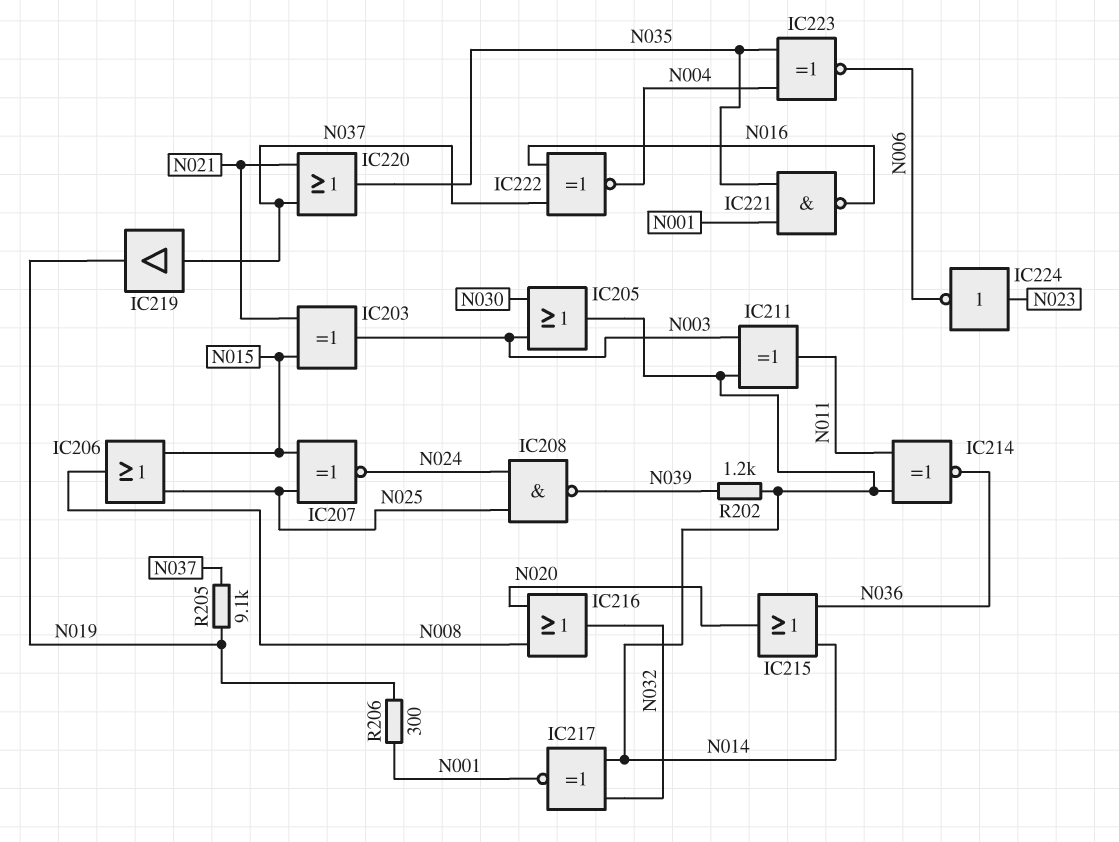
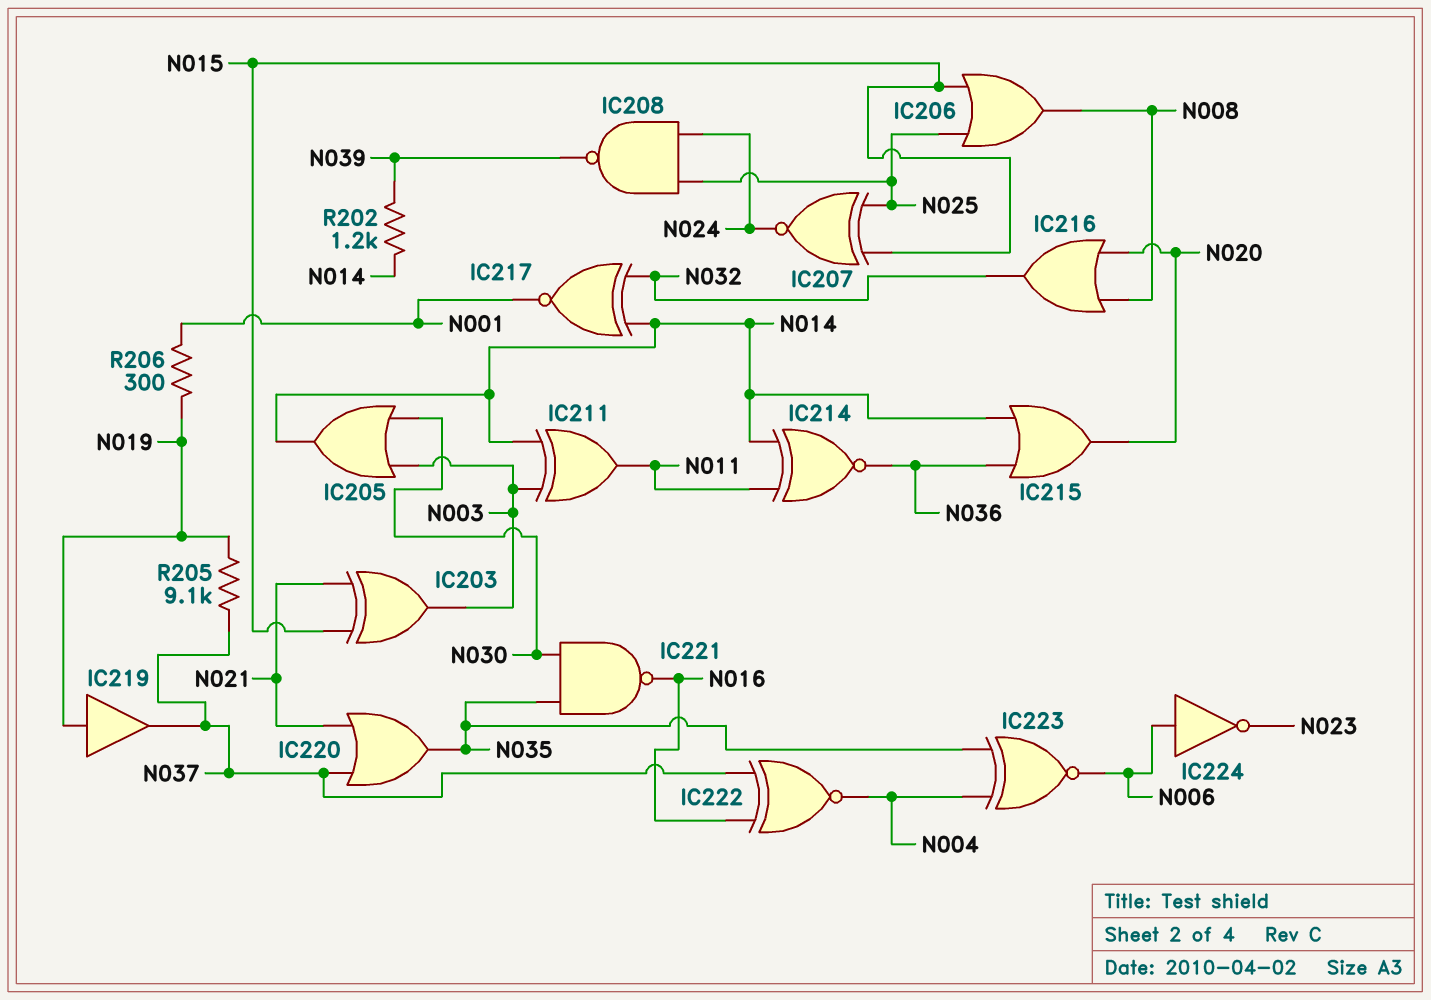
IC219: buffer (in N037, out N019) -> buffer (in N019, out N037)
IC221: NAND (in N001, in N035, out N016) -> NAND (in N030, in N035, out N016)
IC224: NOT (in N023, out N006) -> NOT (in N006, out N023)

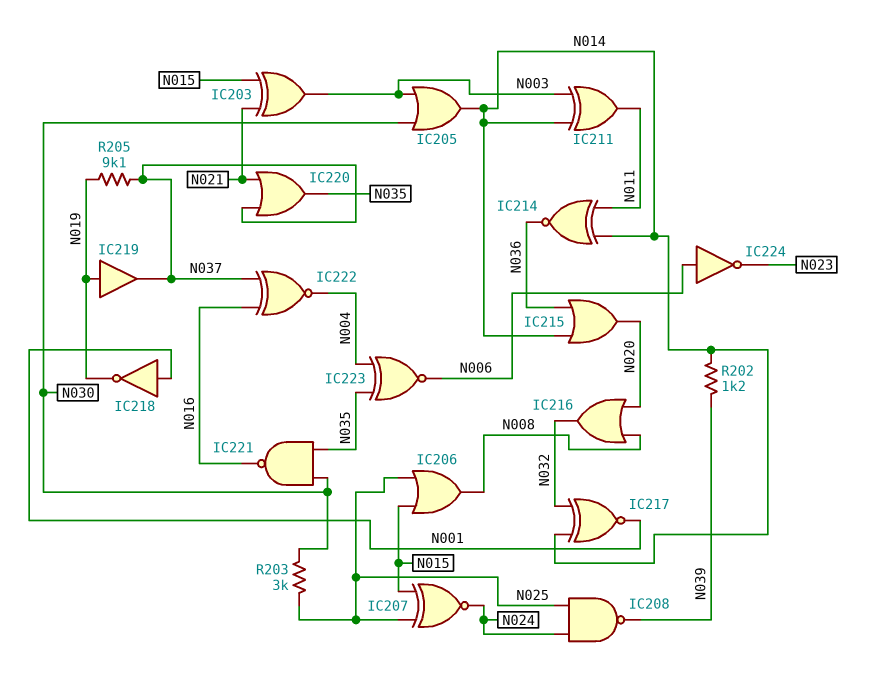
IC218: none -> NOT (in N001, out N019)
R203: none -> 3k (N025, N030)
R206: 300 (N001, N019) -> none

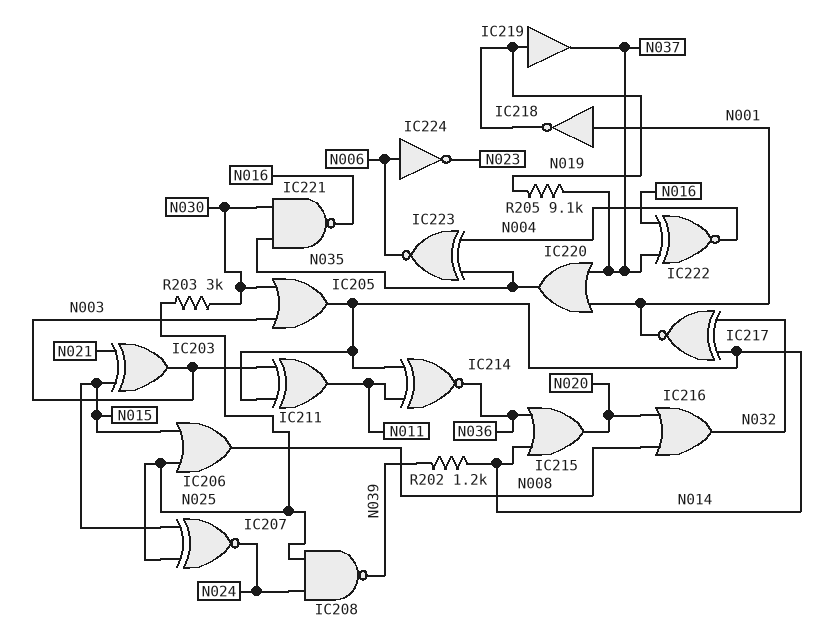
IC220: OR (in N021, in N037, out N035) -> OR (in N001, in N037, out N035)

